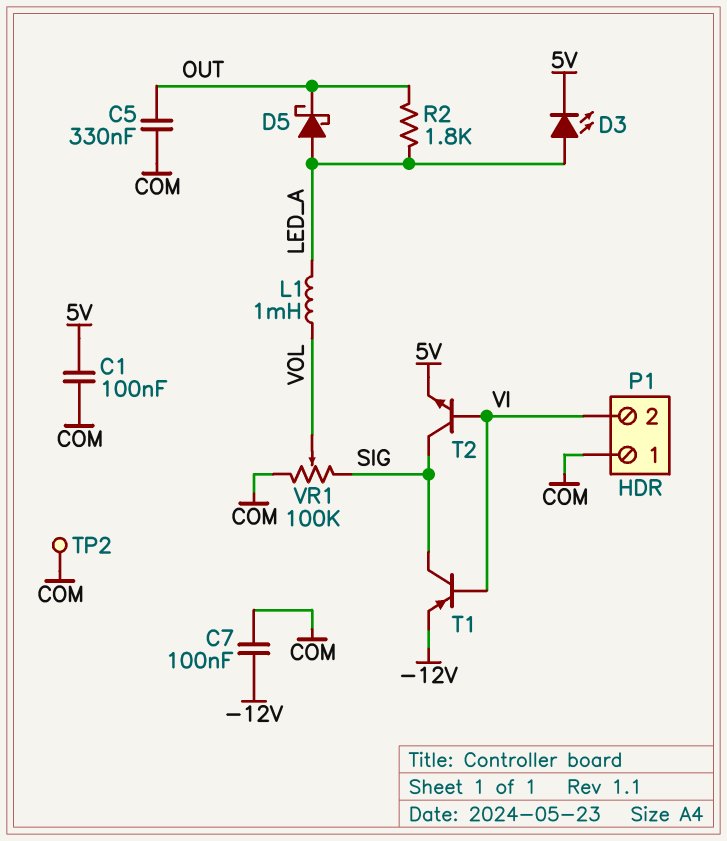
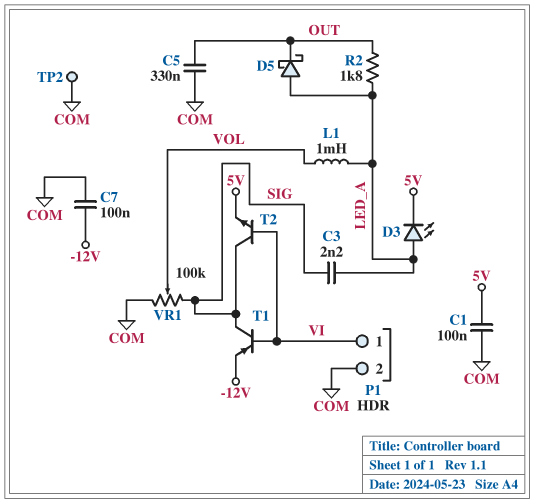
C3: none -> 2.2nF (LED_A, SIG)
P1 pin 1: COM -> VI
P1 pin 2: VI -> COM

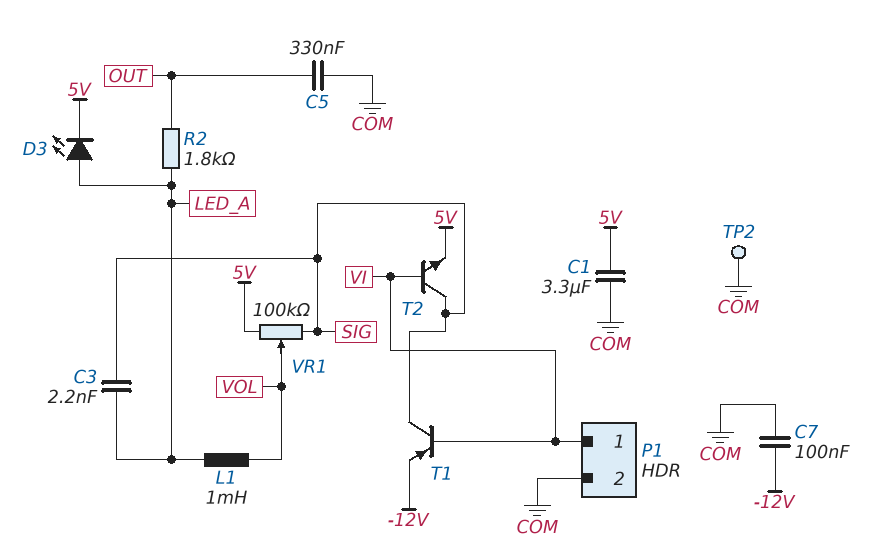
C1: 100nF (5V, COM) -> 3.3uF (5V, COM)
D5: schottky (A LED_A, K OUT) -> none
VR1: 100k (COM, SIG, wiper VOL) -> 100k (5V, SIG, wiper VOL)

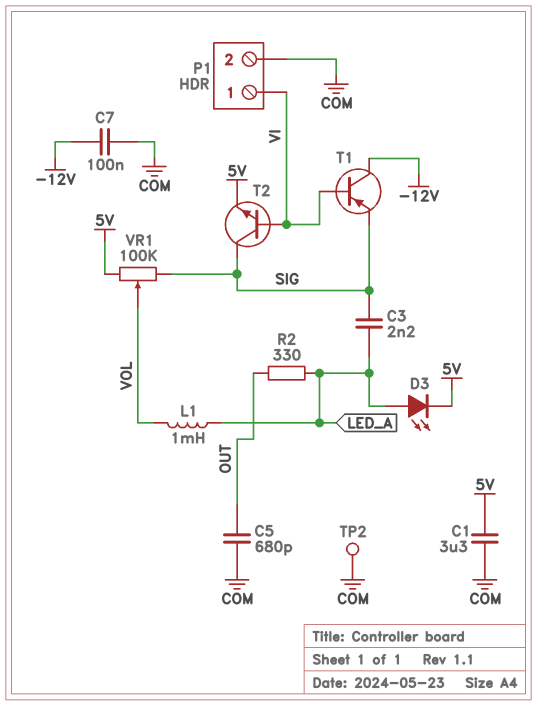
C5: 330nF (COM, OUT) -> 680pF (COM, OUT)
R2: 1.8k (LED_A, OUT) -> 330 (LED_A, OUT)
T1: PNP (B VI, C SIG, E -12V) -> PNP (B VI, C -12V, E SIG)

